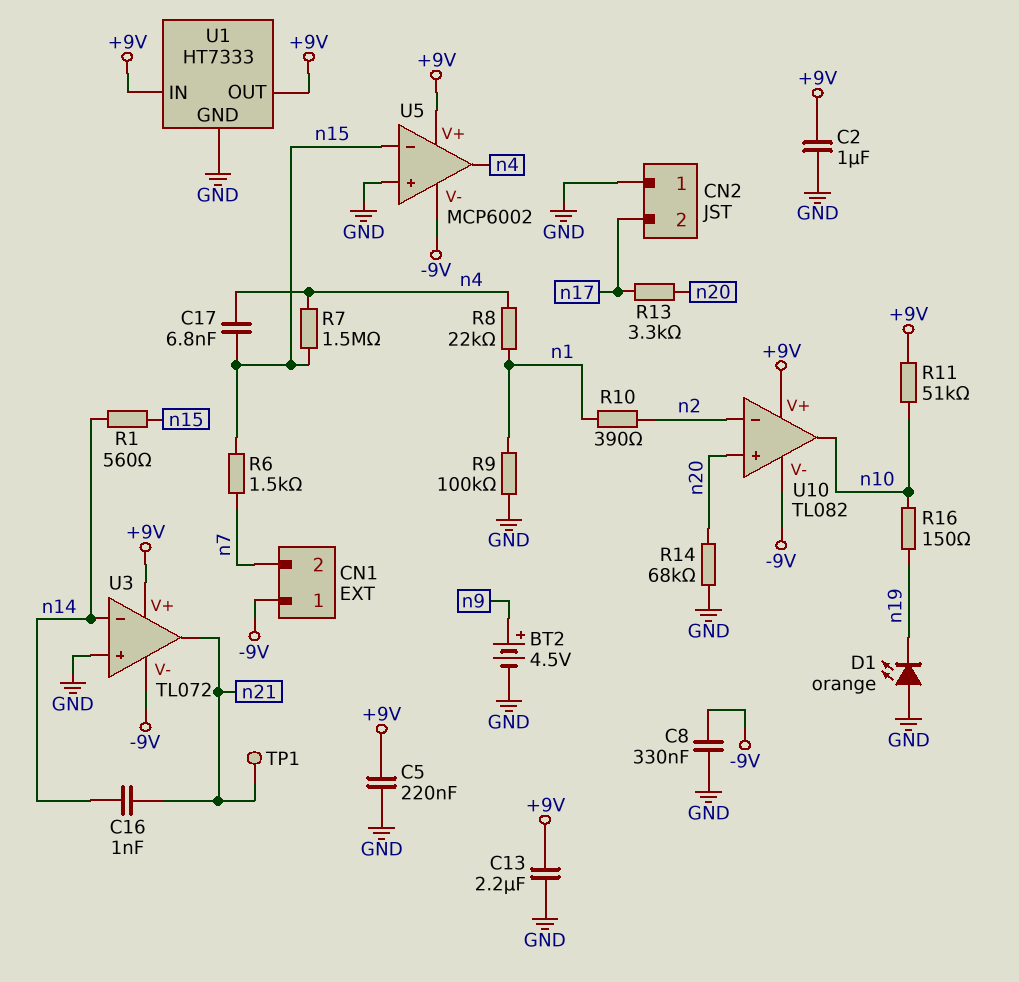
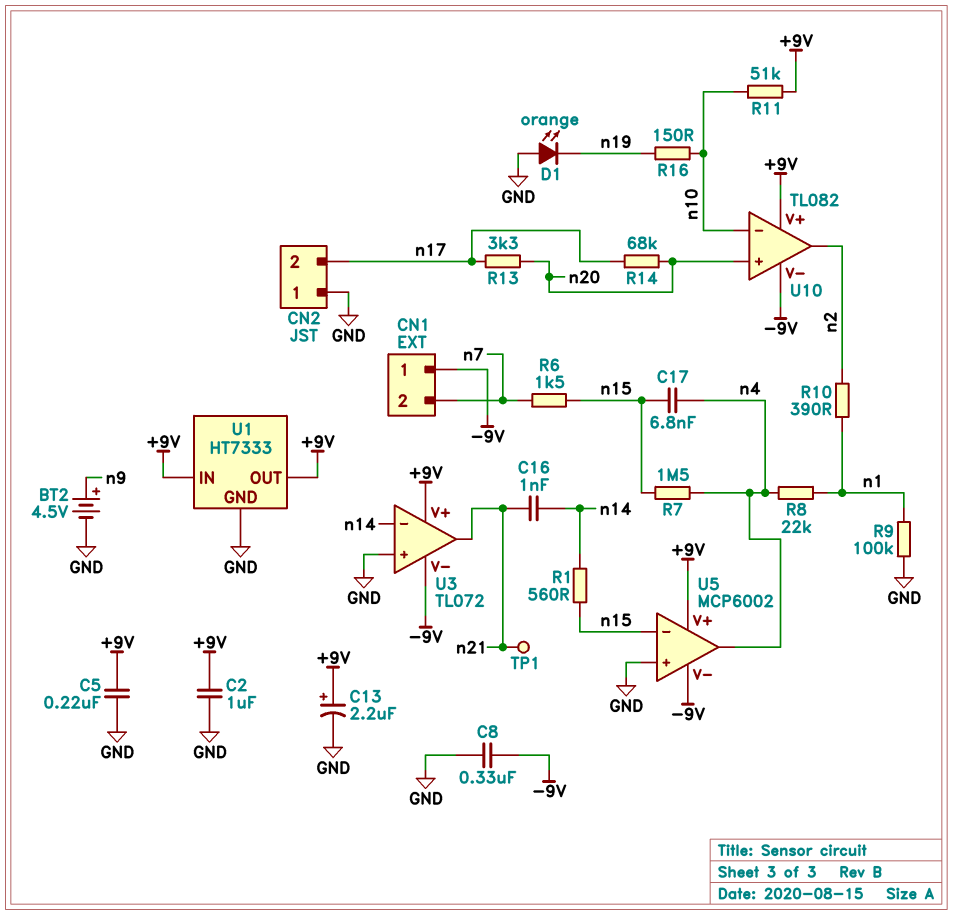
C13: 2.2uF (+9V, GND) -> 2.2uF (plus +9V, minus GND)
R14: 68k (GND, n20) -> 68k (n17, n20)
U10 pin in-: n2 -> n10
U10 pin out: n10 -> n2

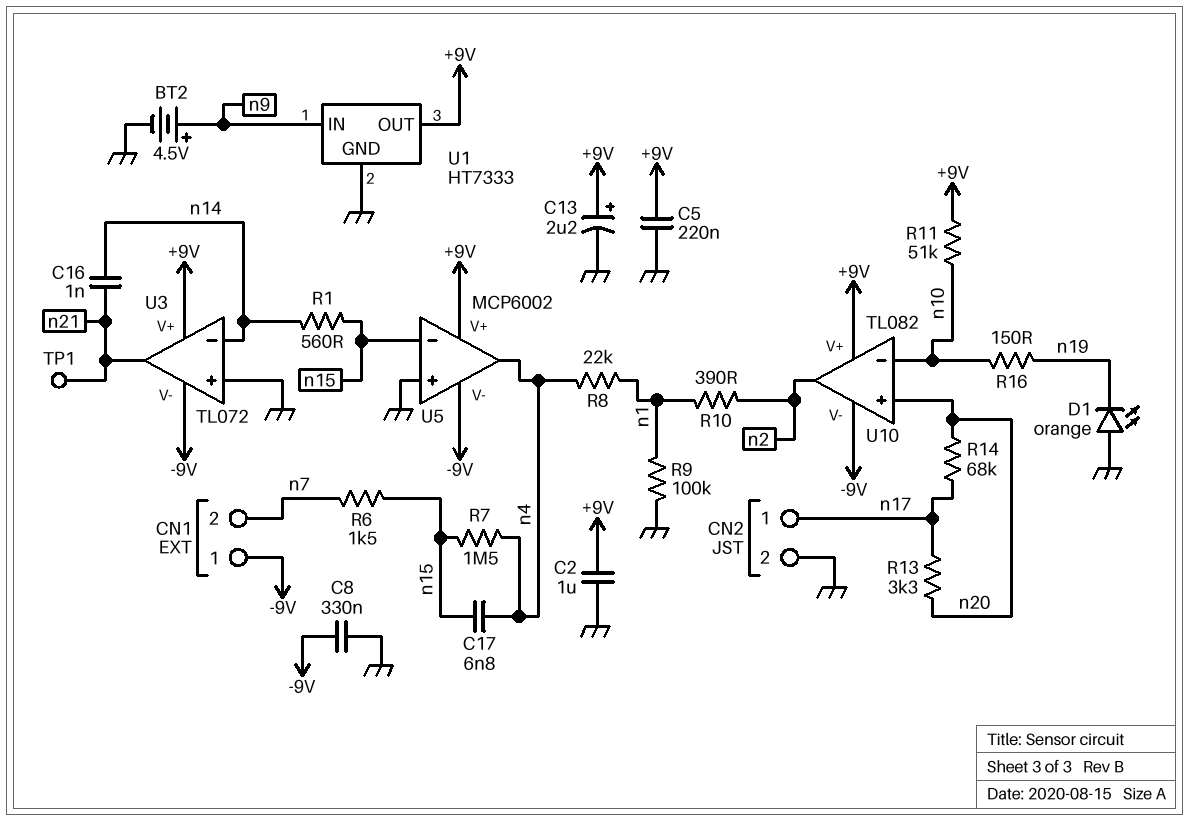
CN2 pin 1: GND -> n17
CN2 pin 2: n17 -> GND
U1 pin IN: +9V -> n9

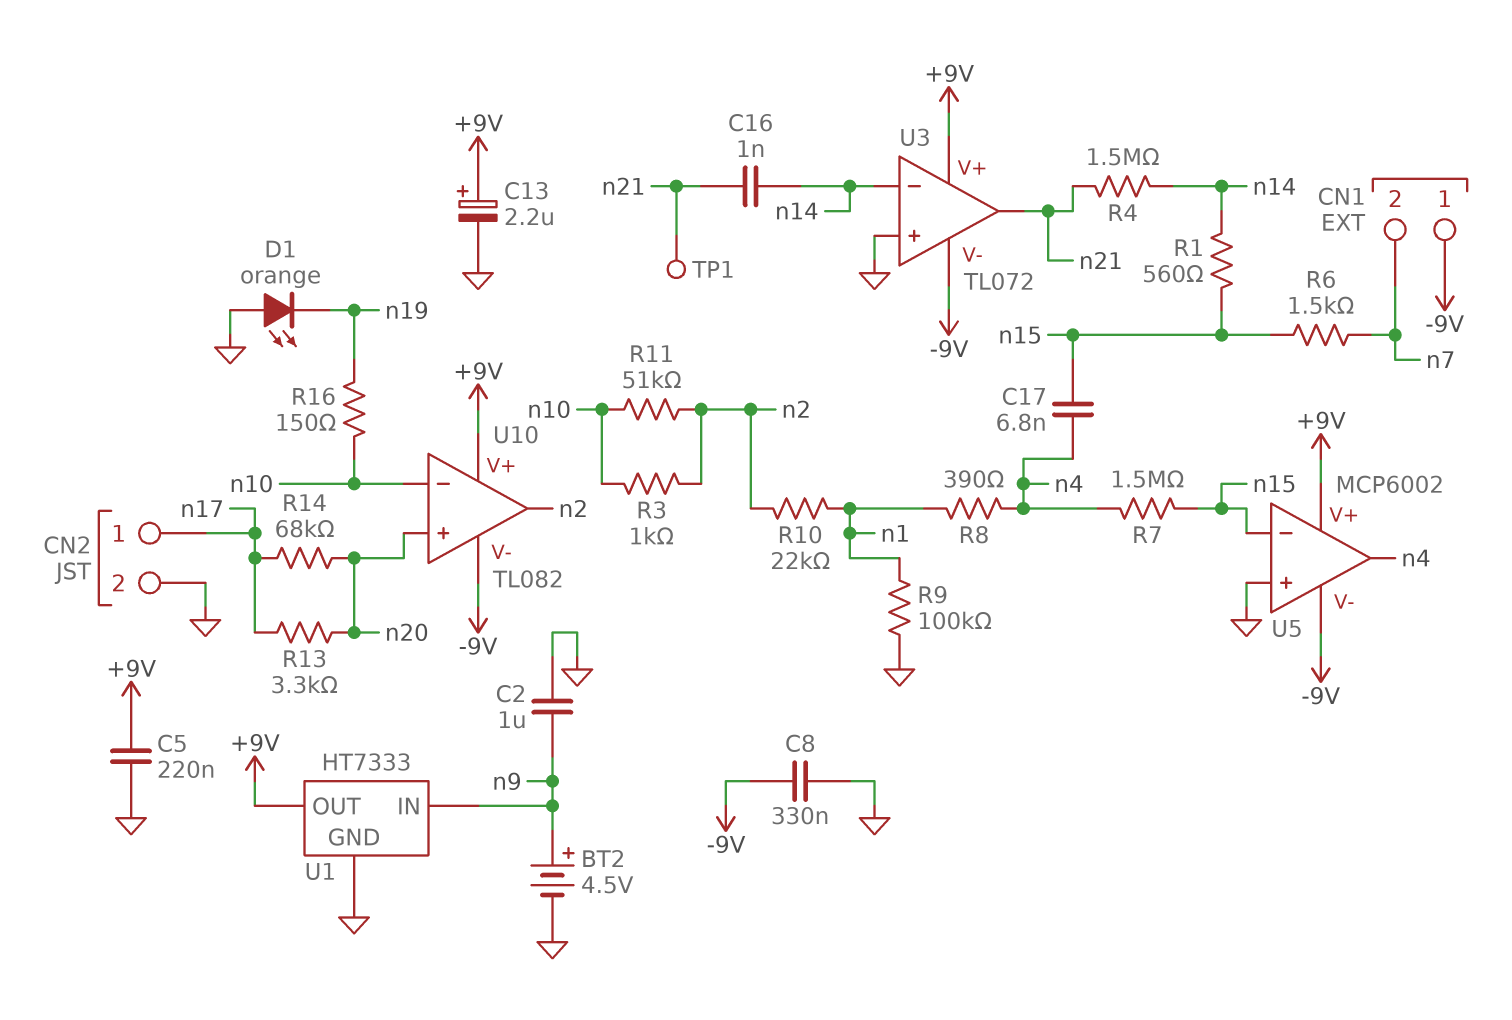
C2: 1uF (+9V, GND) -> 1uF (GND, n9)
R3: none -> 1k (n2, n10)
R4: none -> 1.5M (n14, n21)
R8: 22k (n1, n4) -> 390 (n1, n4)
R10: 390 (n1, n2) -> 22k (n1, n2)
R11: 51k (+9V, n10) -> 51k (n2, n10)

